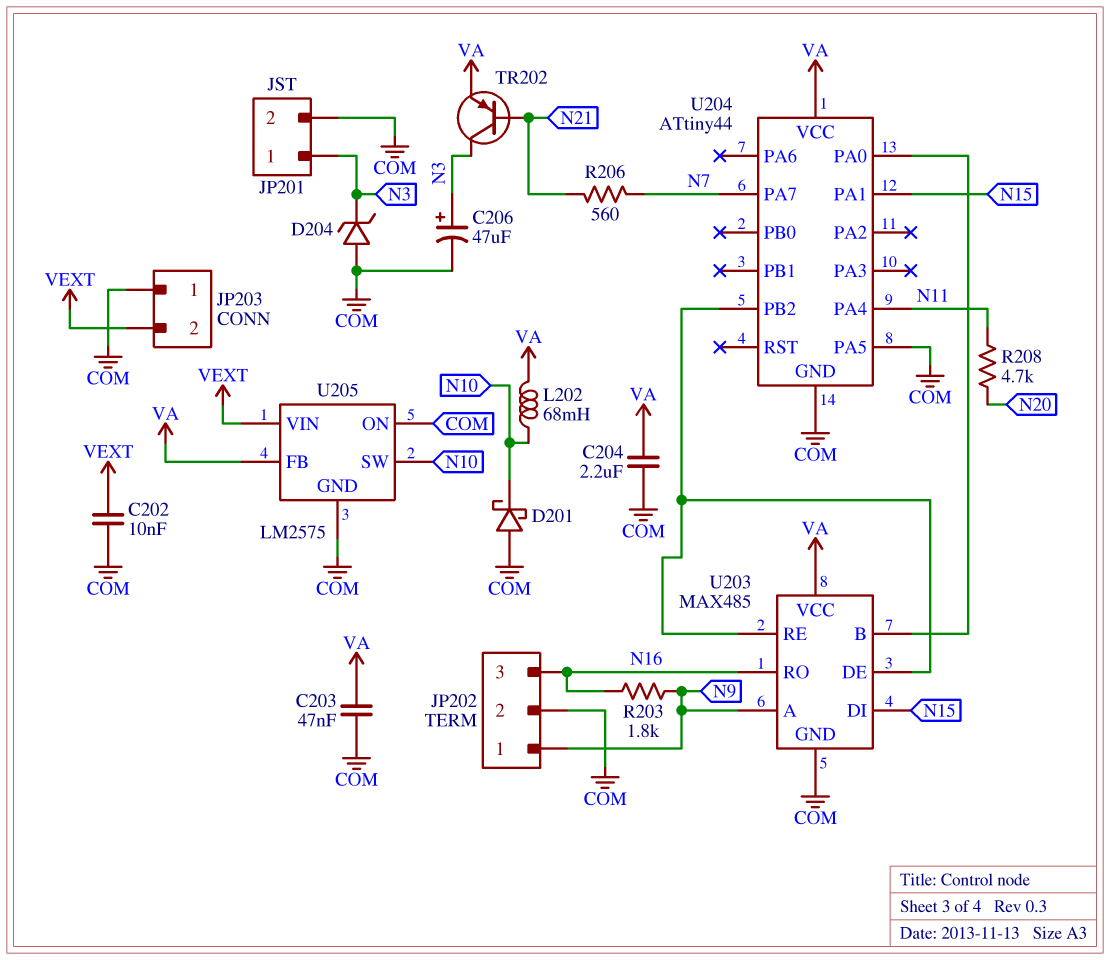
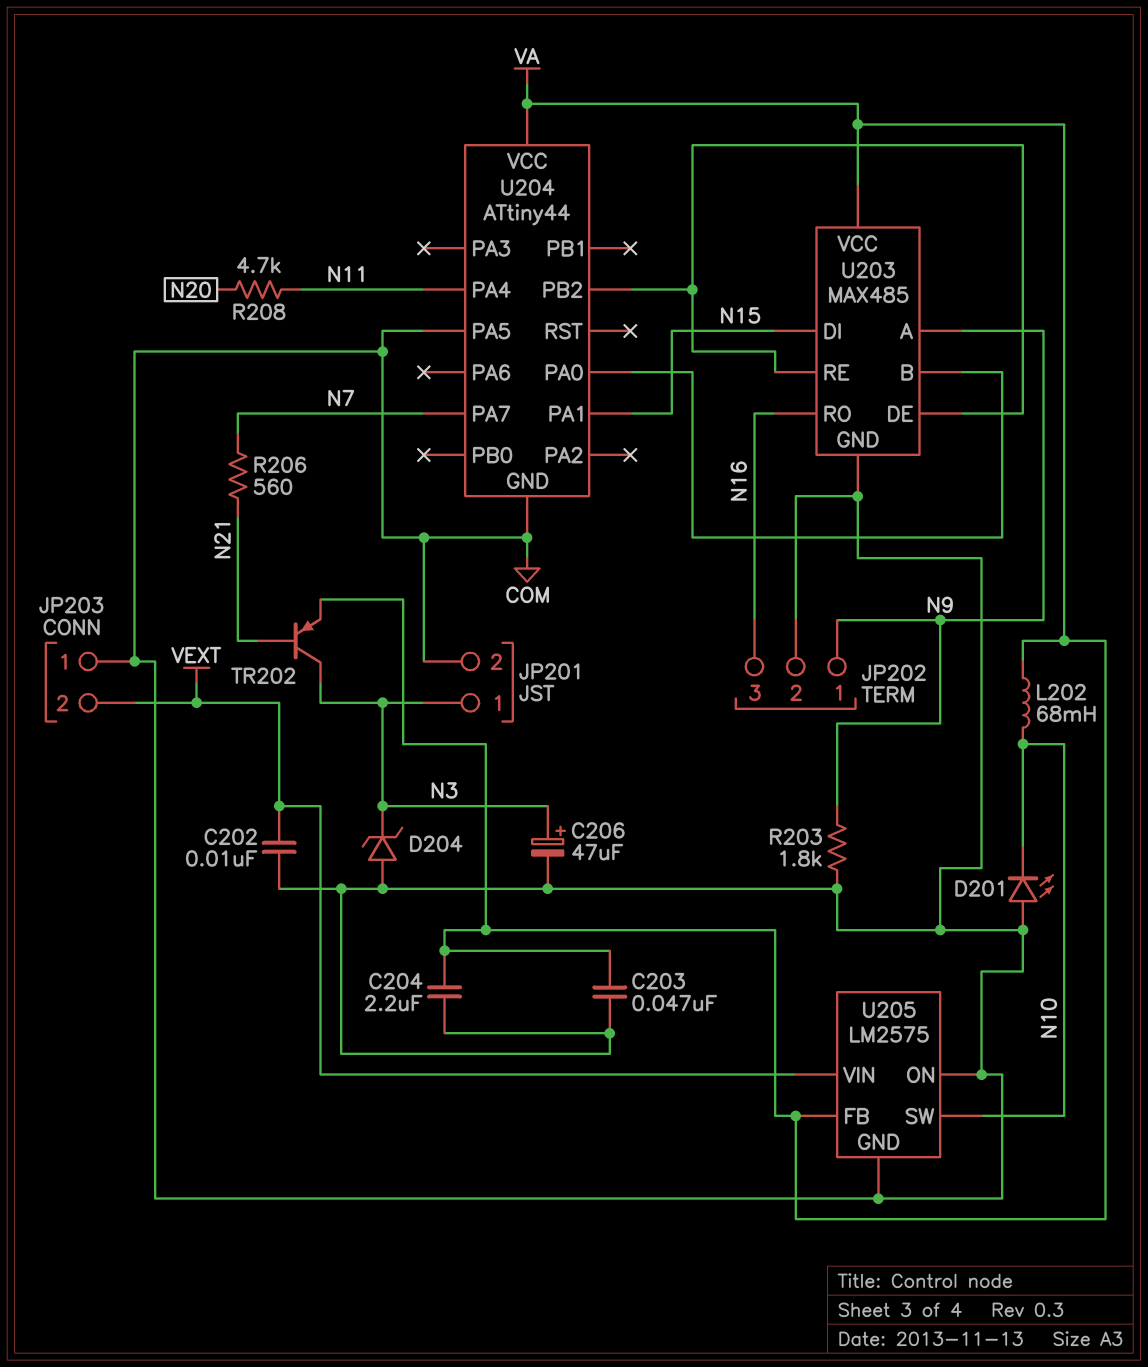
D201: schottky (A COM, K N10) -> LED (A COM, K N10)
R203: 1.8k (N9, N16) -> 1.8k (COM, N9)

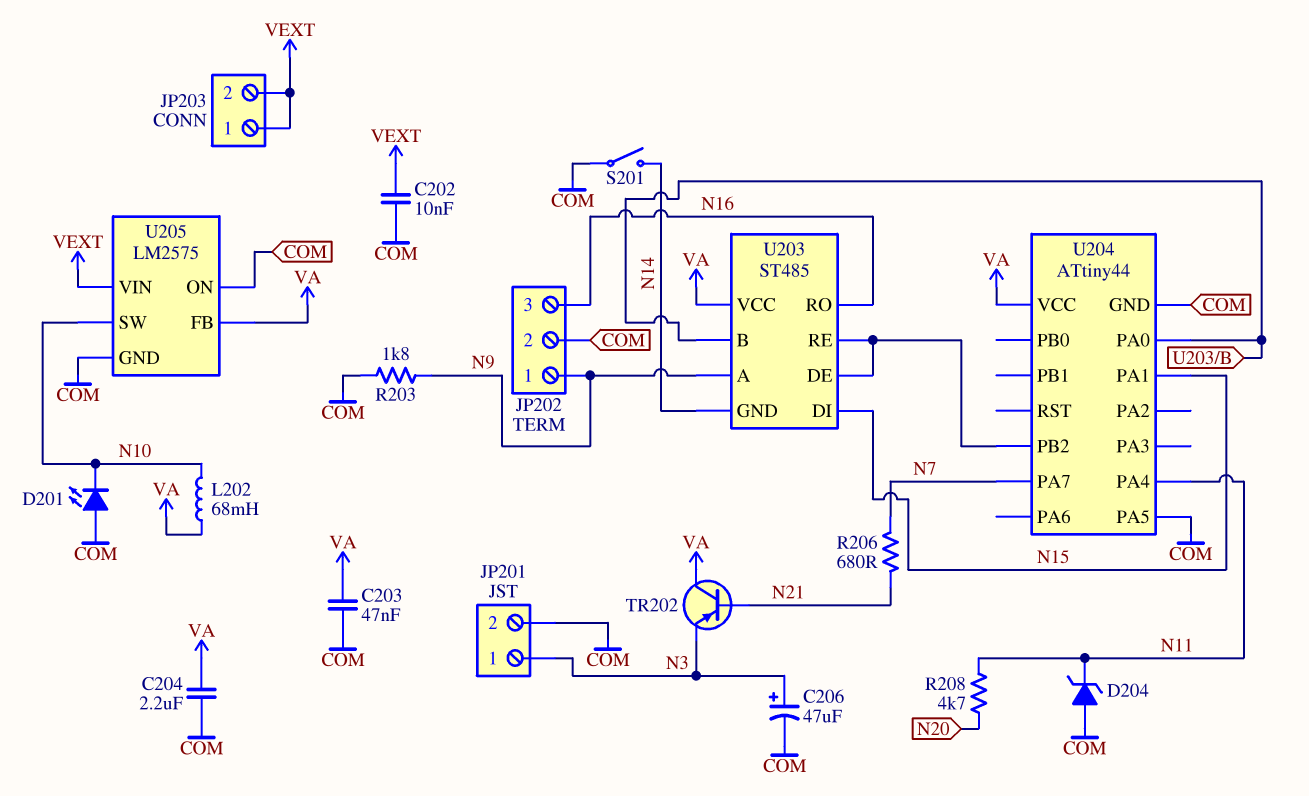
D204: zener (A COM, K N3) -> zener (A COM, K N11)
JP203 pin 1: COM -> VEXT
R206: 560 (N7, N21) -> 680 (N7, N21)
S201: none -> switch (COM, N14)
TR202: PNP (B N21, C N3, E VA) -> PNP (B N21, C VA, E N3)
U203: MAX485 -> ST485
U203 pin GND: COM -> N14

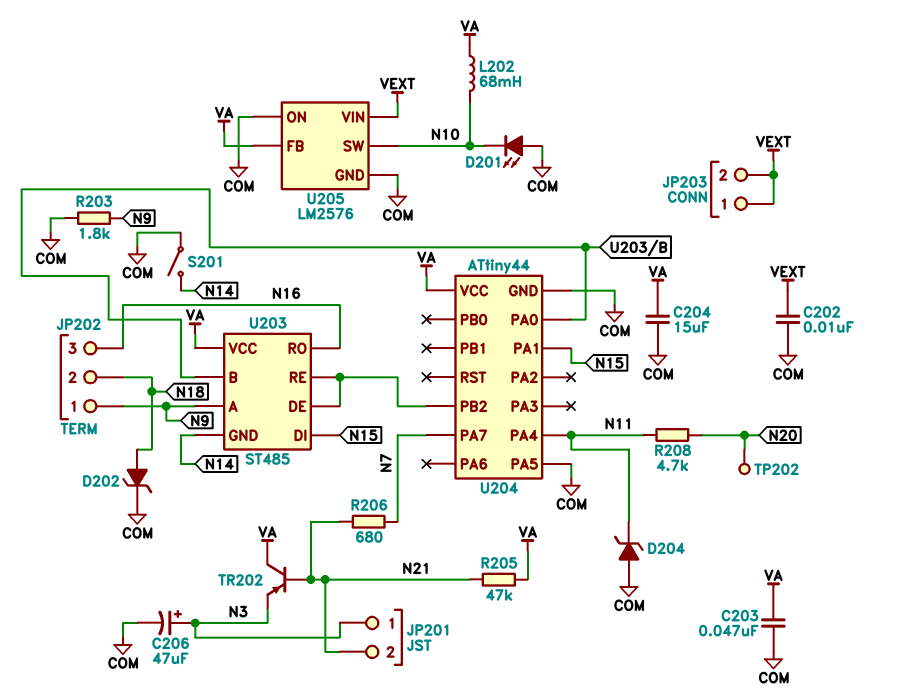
C204: 2.2uF (COM, VA) -> 15uF (COM, VA)
D202: none -> zener (A N18, K COM)
JP201 pin 2: COM -> N21
JP202 pin 2: COM -> N18
R205: none -> 47k (N21, VA)
TP202: none -> test point (N20)
U205: LM2575 -> LM2576

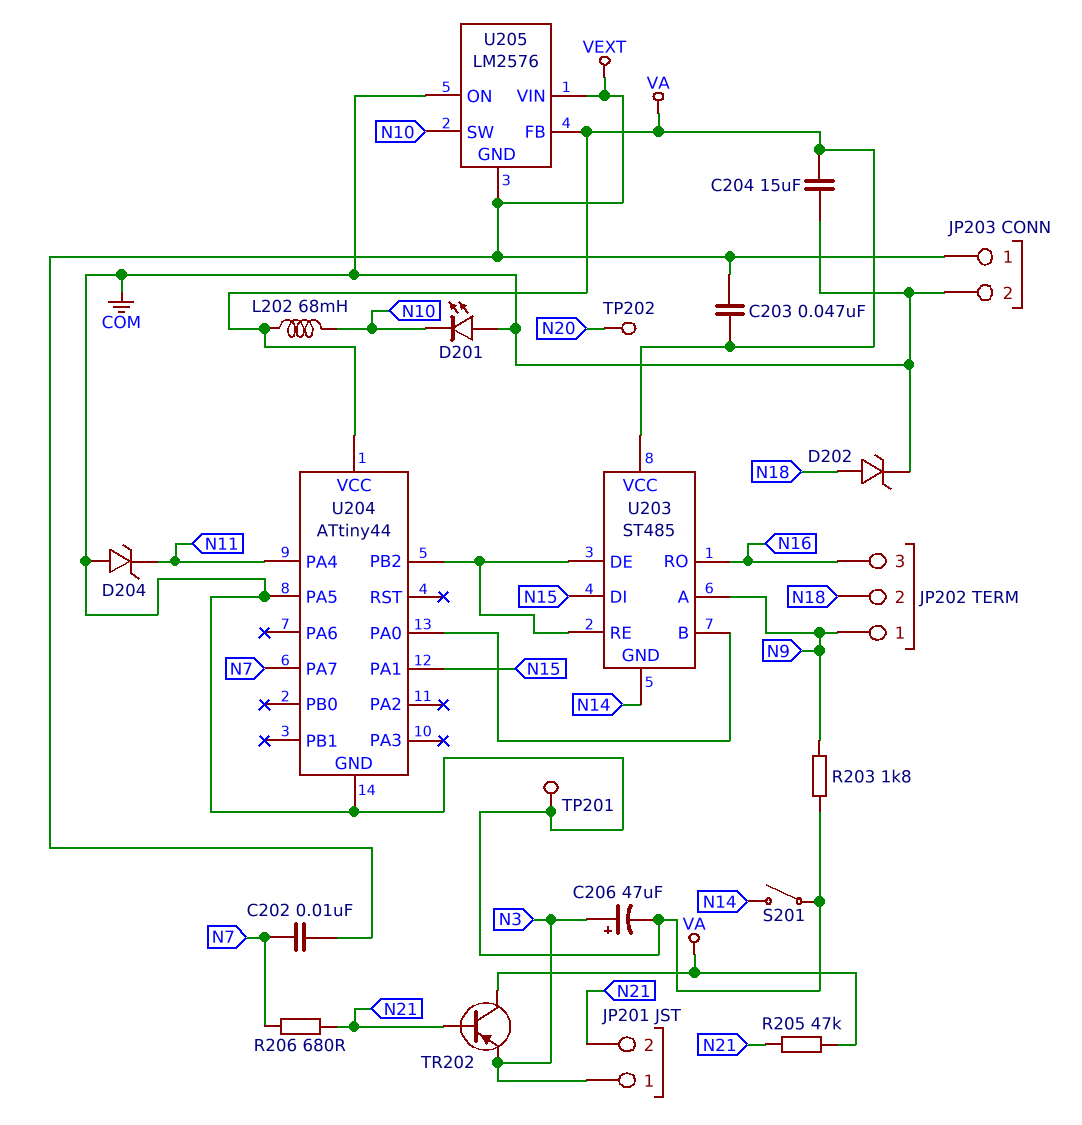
C202: 10nF (COM, VEXT) -> 10nF (N7, VEXT)
C203: 47nF (COM, VA) -> 47nF (VA, VEXT)
JP203 pin 2: VEXT -> COM
R208: 4.7k (N11, N20) -> none
TP201: none -> test point (COM)
U205 pin GND: COM -> VEXT

